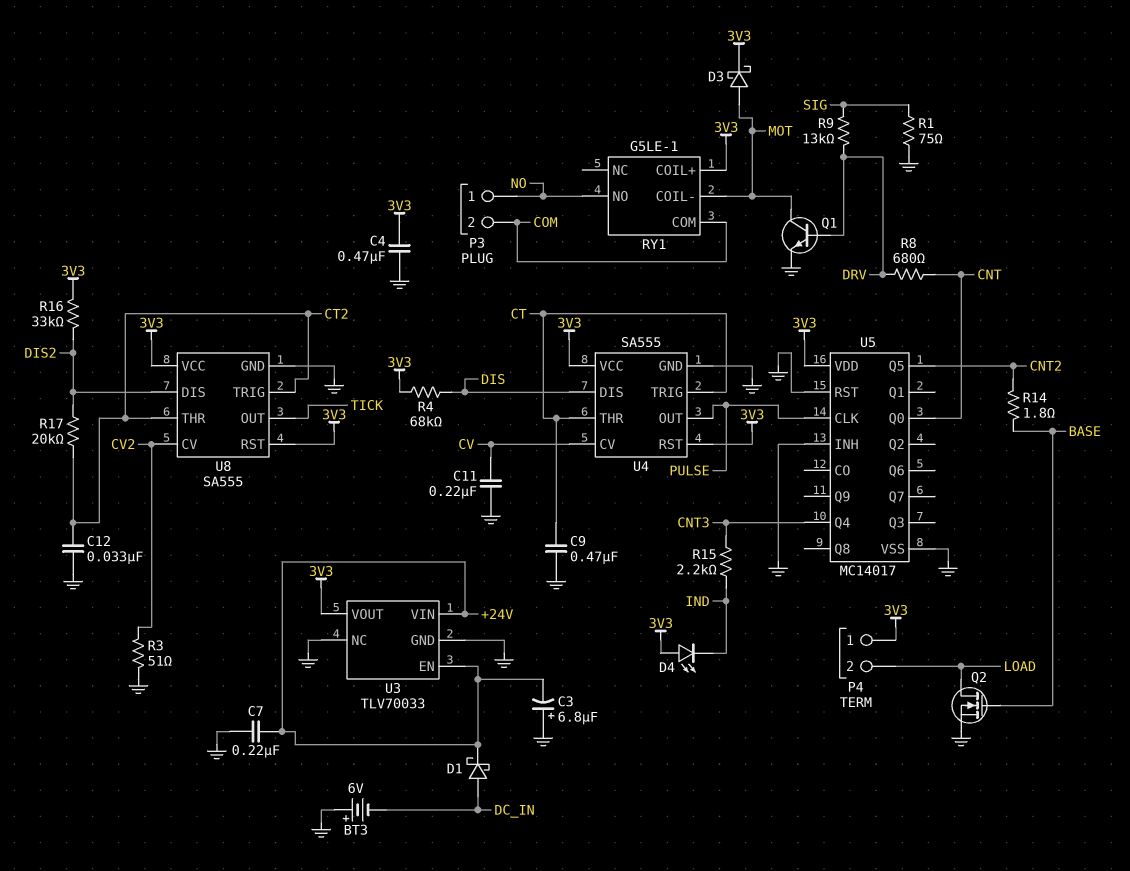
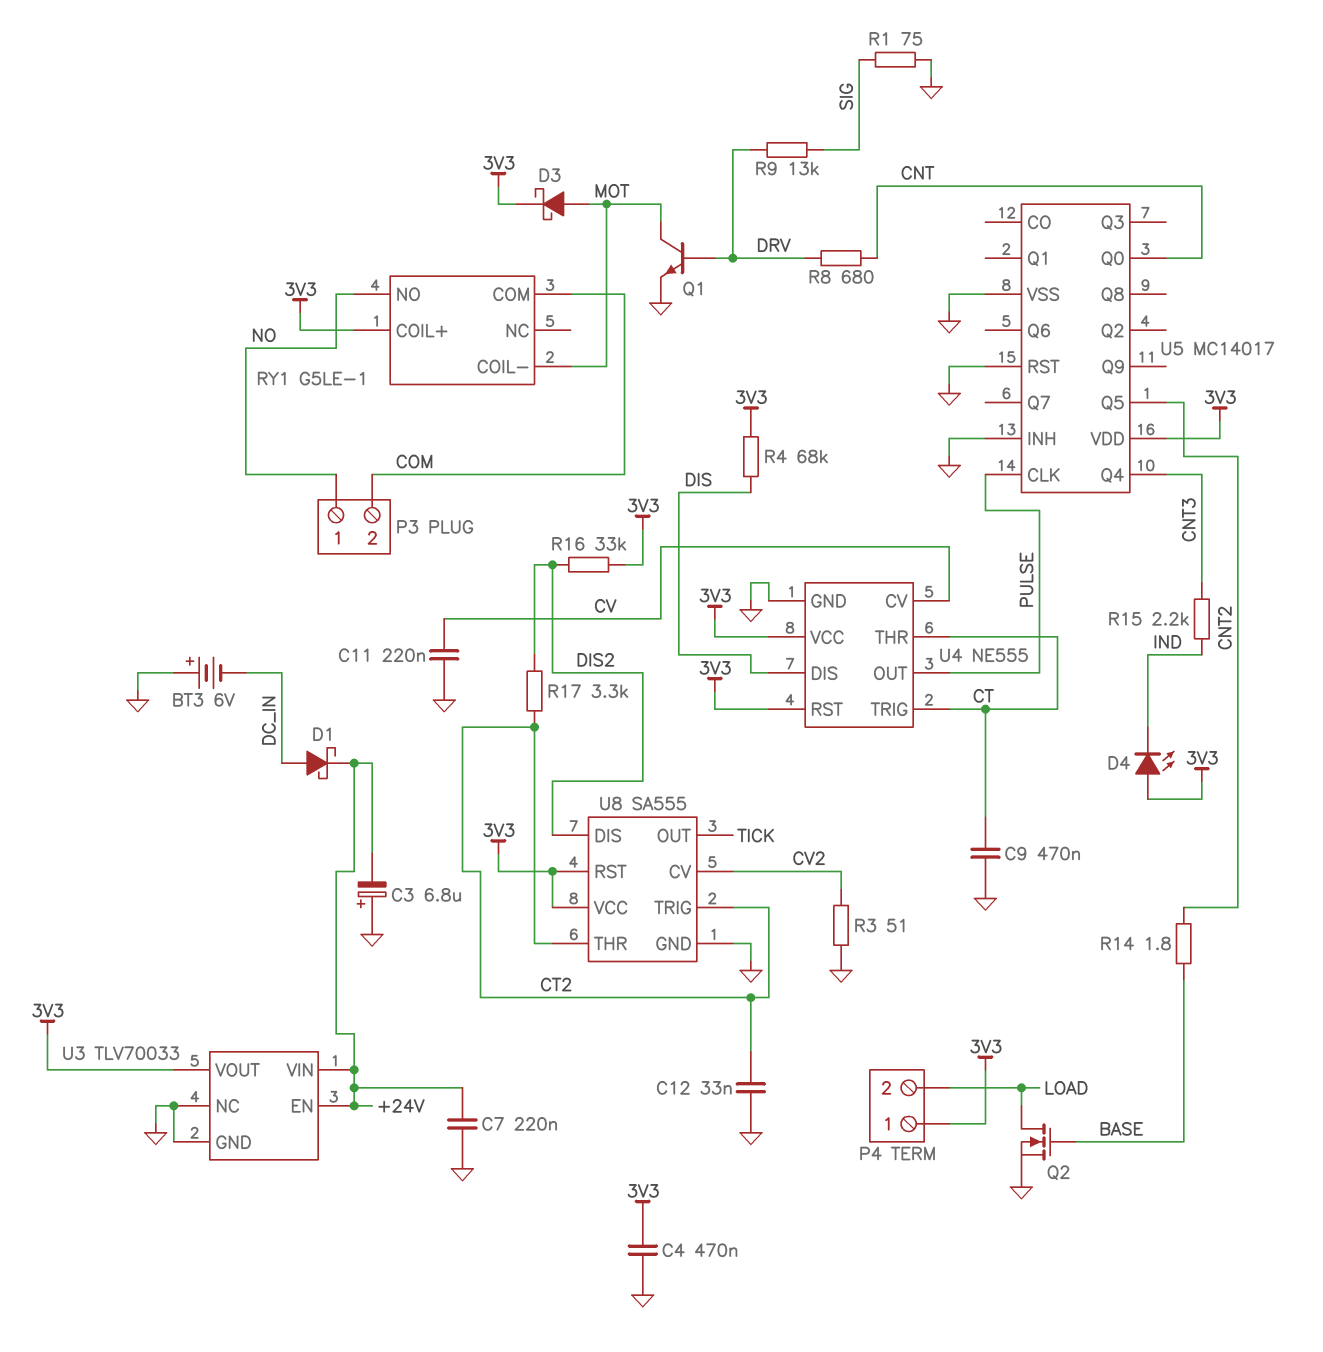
R17: 20k (CT2, DIS2) -> 3.3k (CT2, DIS2)
U4: SA555 -> NE555

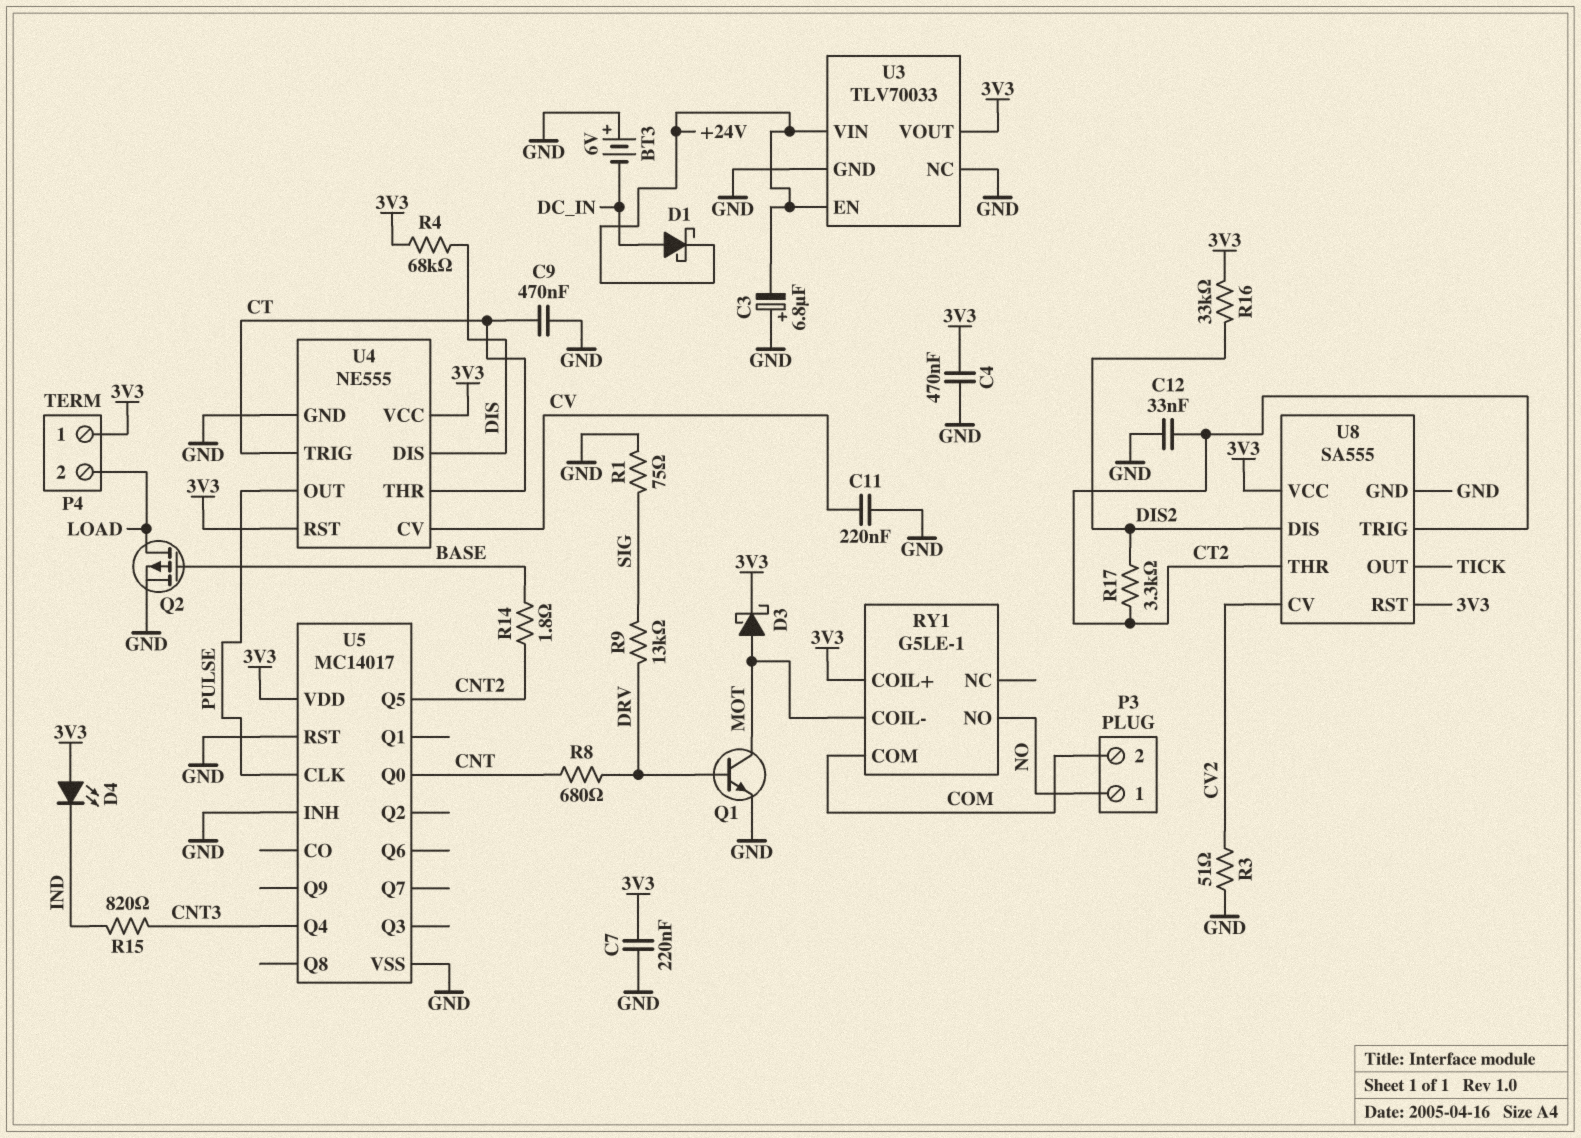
C7: 220nF (+24V, GND) -> 220nF (3V3, GND)
Q2: NMOS (G BASE, D LOAD, S GND) -> PMOS (G BASE, D LOAD, S GND)
R15: 2.2k (CNT3, IND) -> 820 (CNT3, IND)

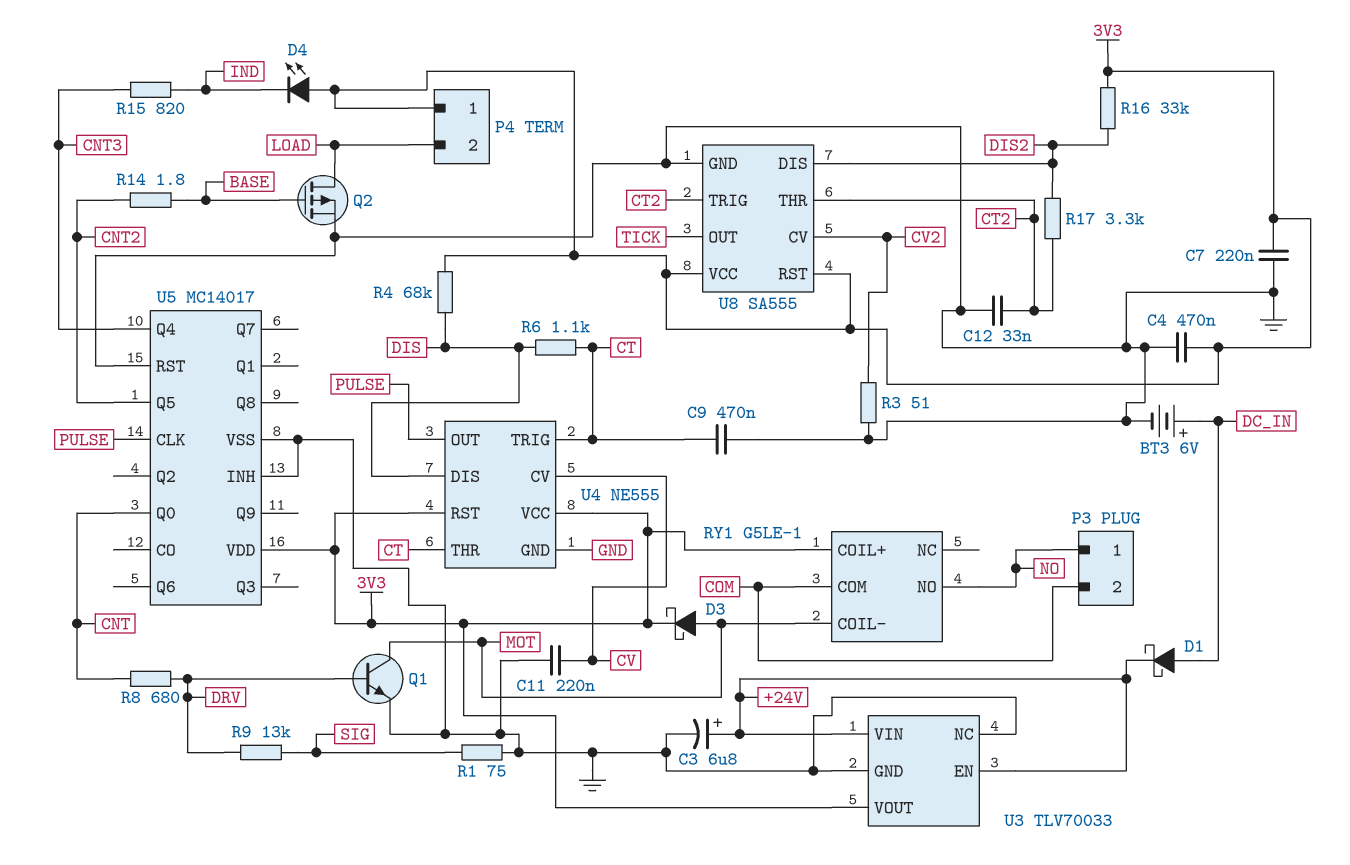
BT3: 6V (plus GND, minus DC_IN) -> 6V (plus DC_IN, minus GND)
C3: 6.8uF (plus GND, minus +24V) -> 6.8uF (plus +24V, minus GND)
R6: none -> 1.1k (CT, DIS)

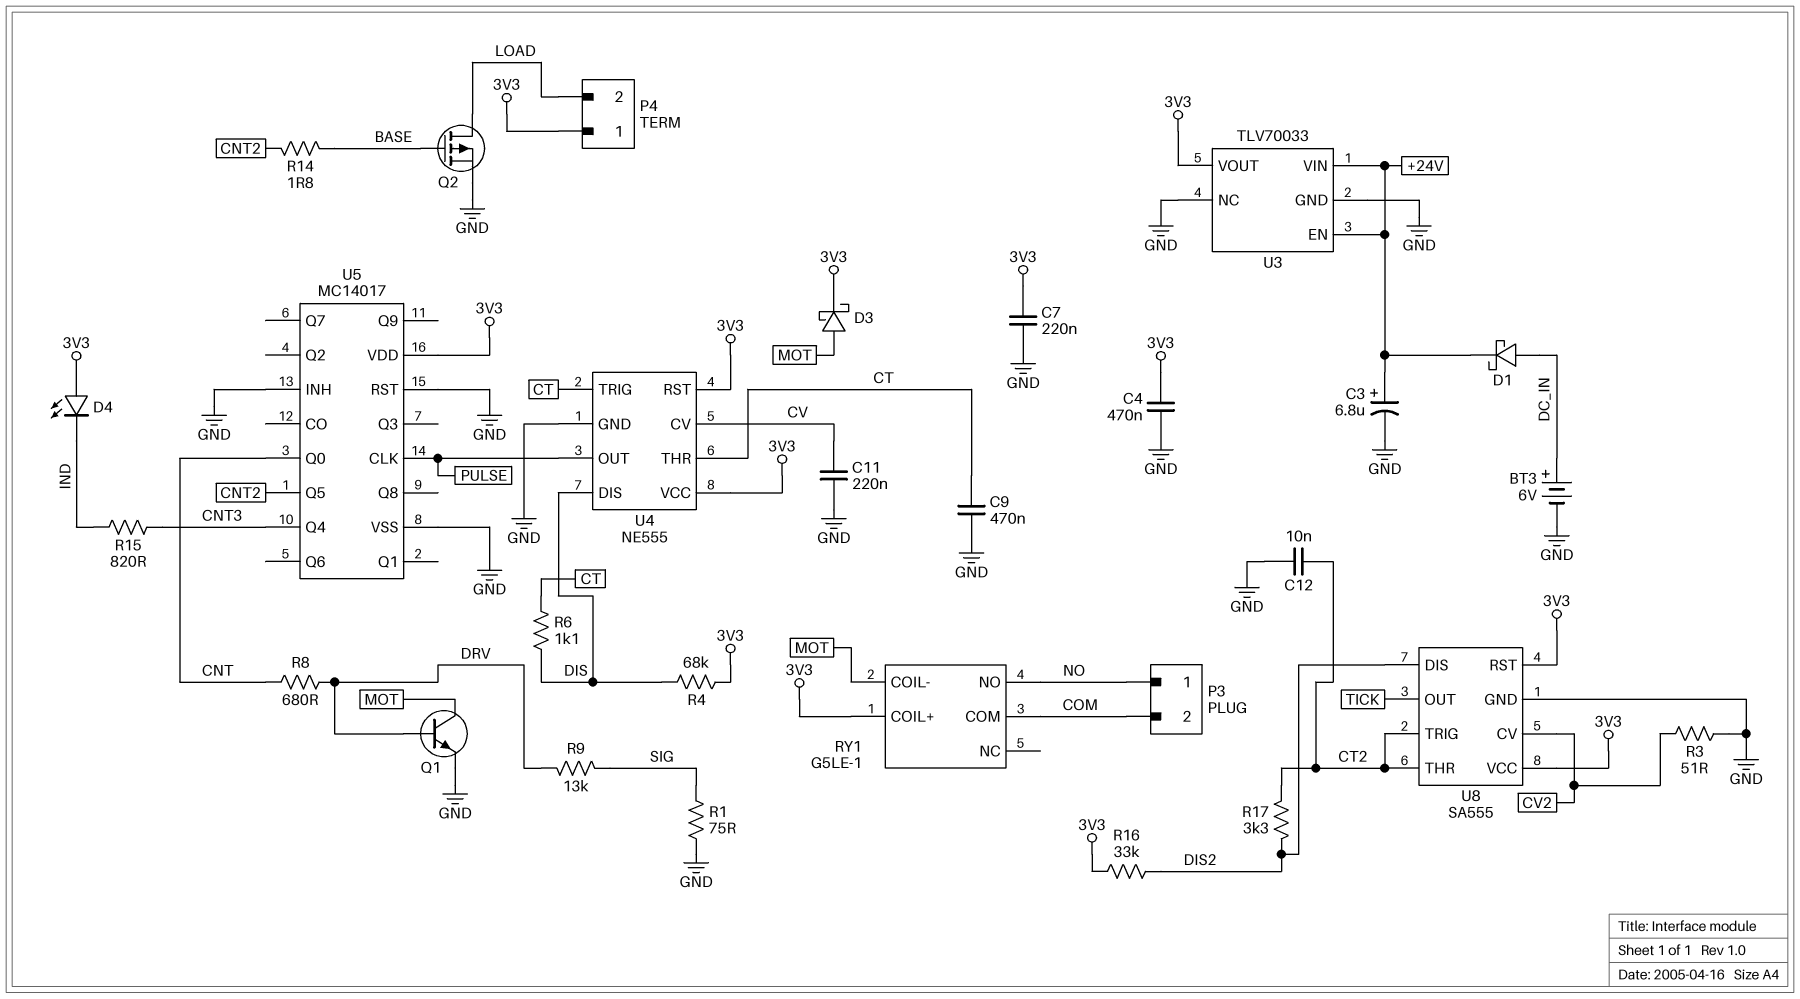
C12: 33nF (CT2, GND) -> 10nF (CT2, GND)

